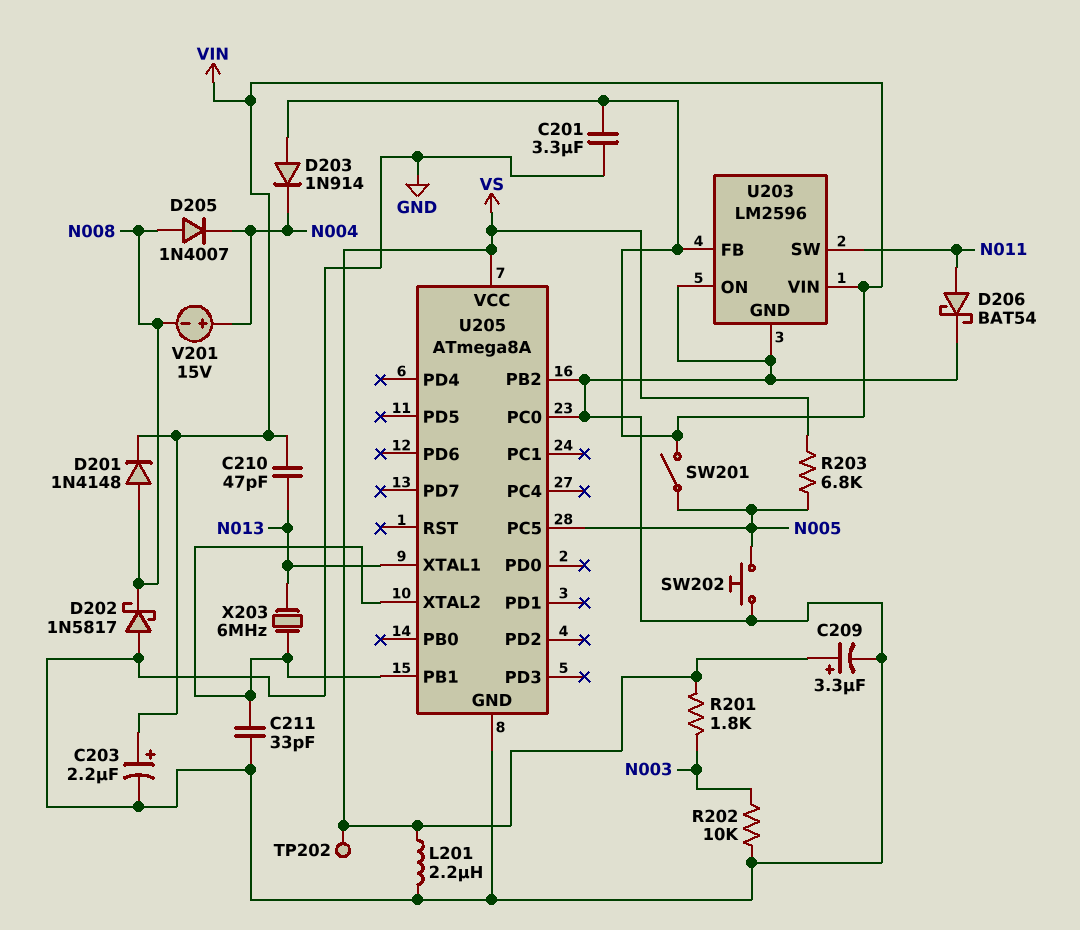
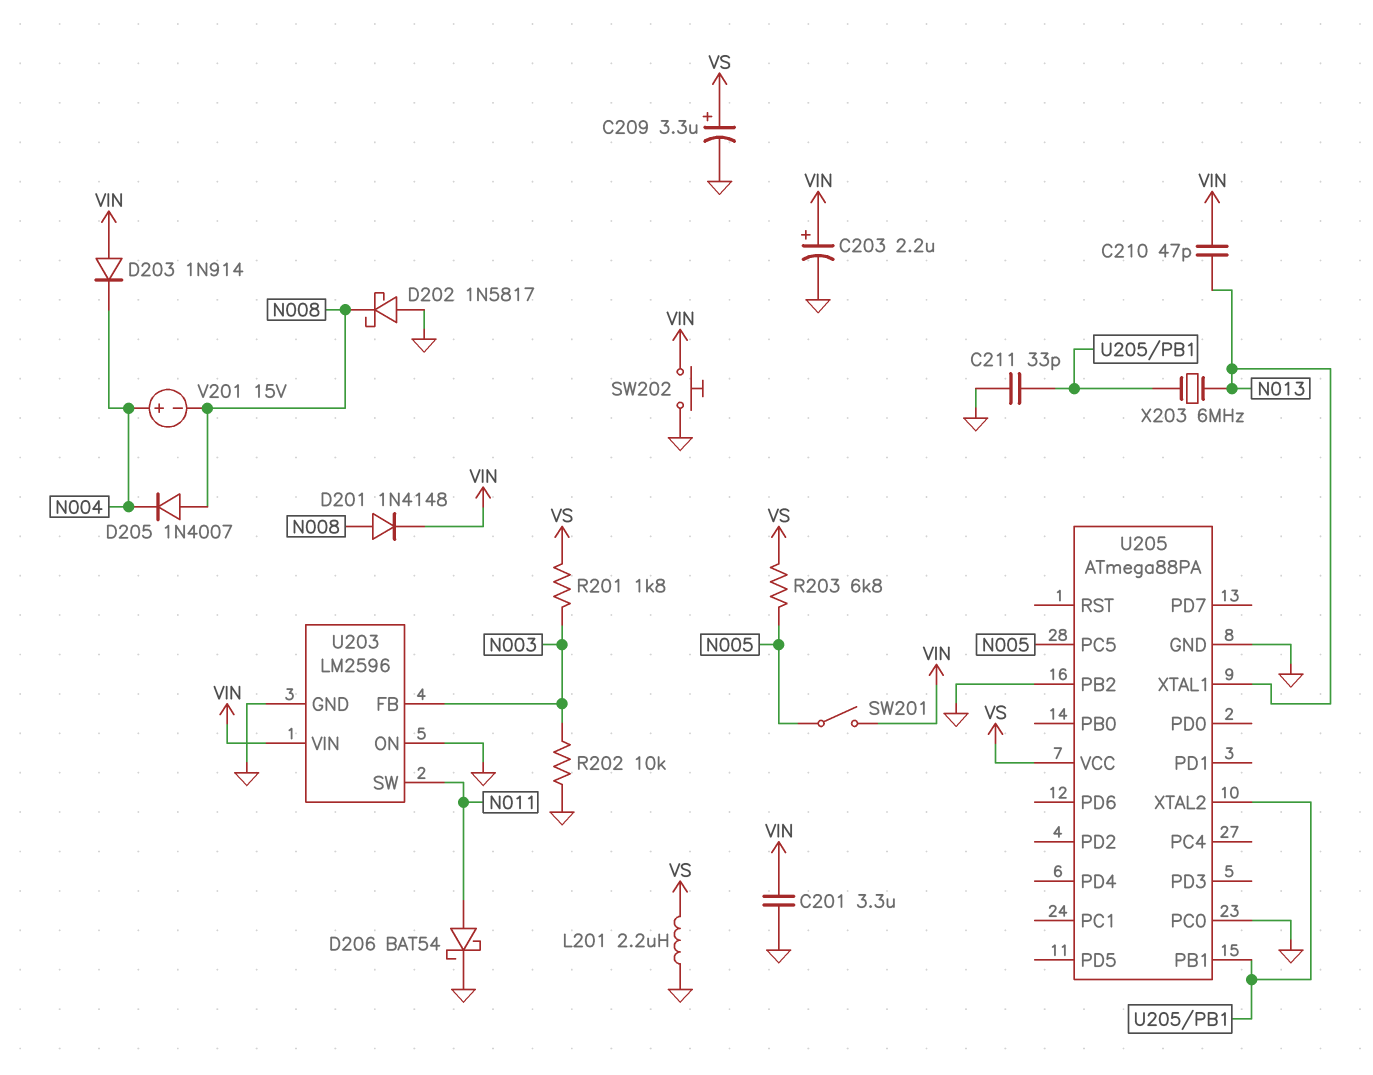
SW202: button (GND, N005) -> button (GND, VIN)
TP202: test point (VS) -> none
U203 pin FB: VIN -> N003
U205: ATmega8A -> ATmega88PA

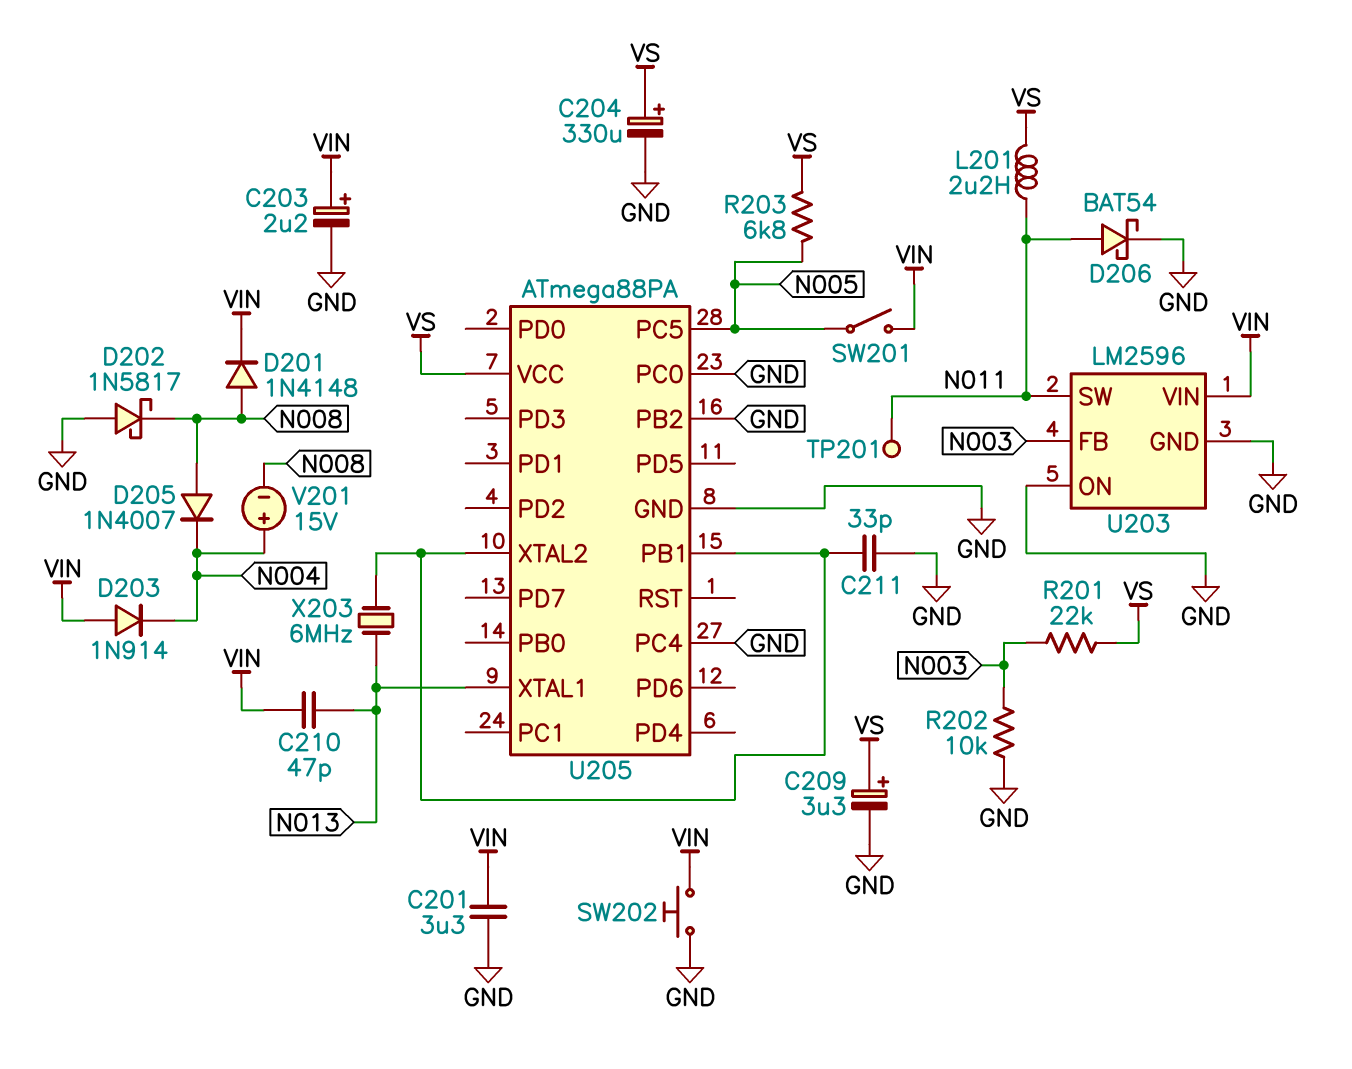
C204: none -> 330uF (plus VS, minus GND)
L201: 2.2uH (GND, VS) -> 2.2uH (N011, VS)
R201: 1.8k (N003, VS) -> 22k (N003, VS)
TP201: none -> test point (N011)
U205 pin PC4: none -> GND

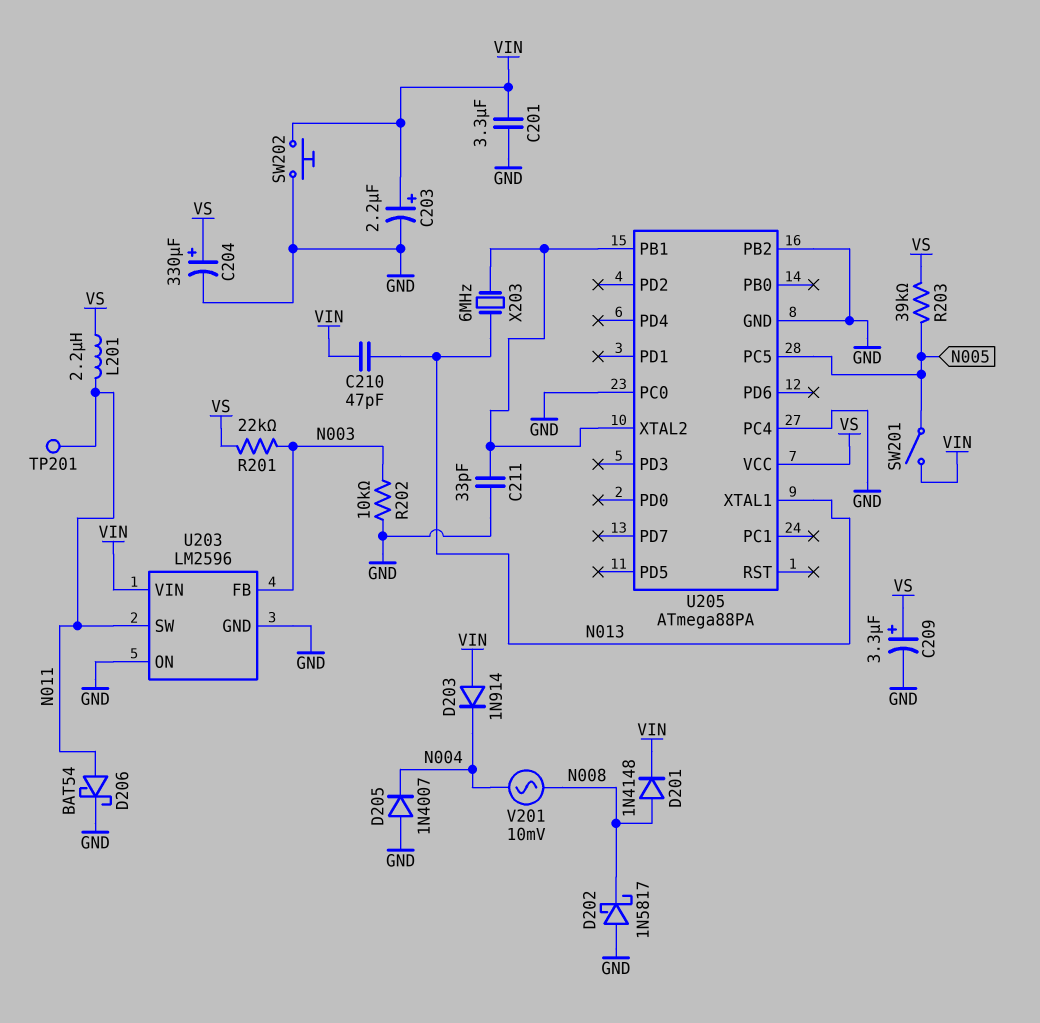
D205: diode 1N4007 (A N008, K N004) -> diode 1N4007 (A GND, K N004)
R203: 6.8k (N005, VS) -> 39k (N005, VS)
V201: 15V (plus N004, minus N008) -> AC 10mV (N004, N008)

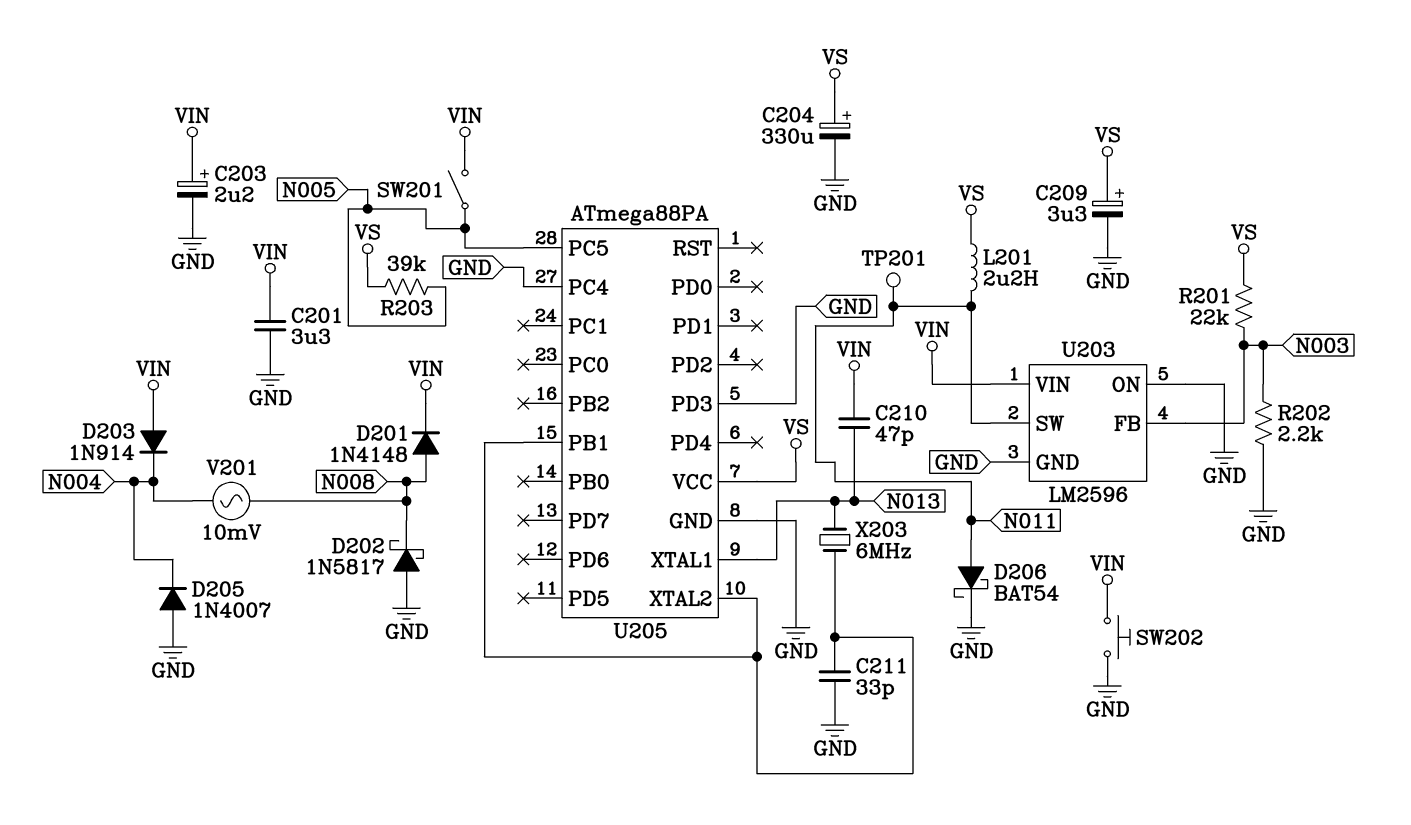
R202: 10k (GND, N003) -> 2.2k (GND, N003)
U205 pin PB2: GND -> none
U205 pin PC0: GND -> none
U205 pin PD3: none -> GND

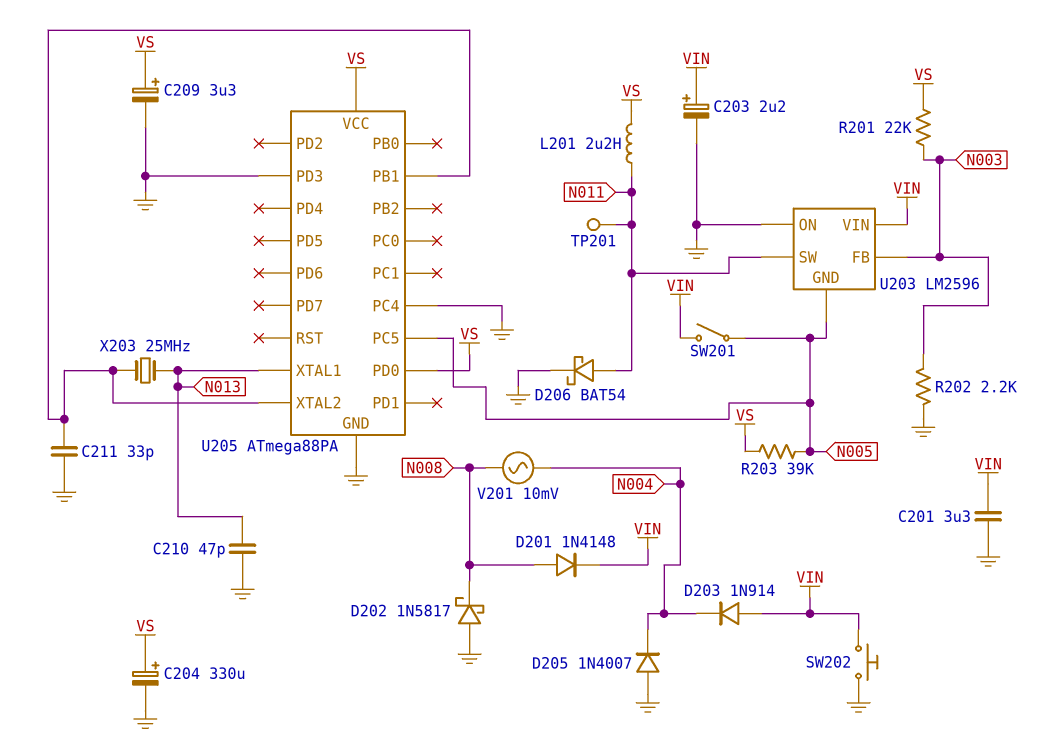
C210: 47pF (N013, VIN) -> 47pF (GND, N013)
U203 pin GND: GND -> N005
U205 pin PD0: none -> VS
X203: 6MHz (N013, U205/PB1) -> 25MHz (N013, U205/PB1)

